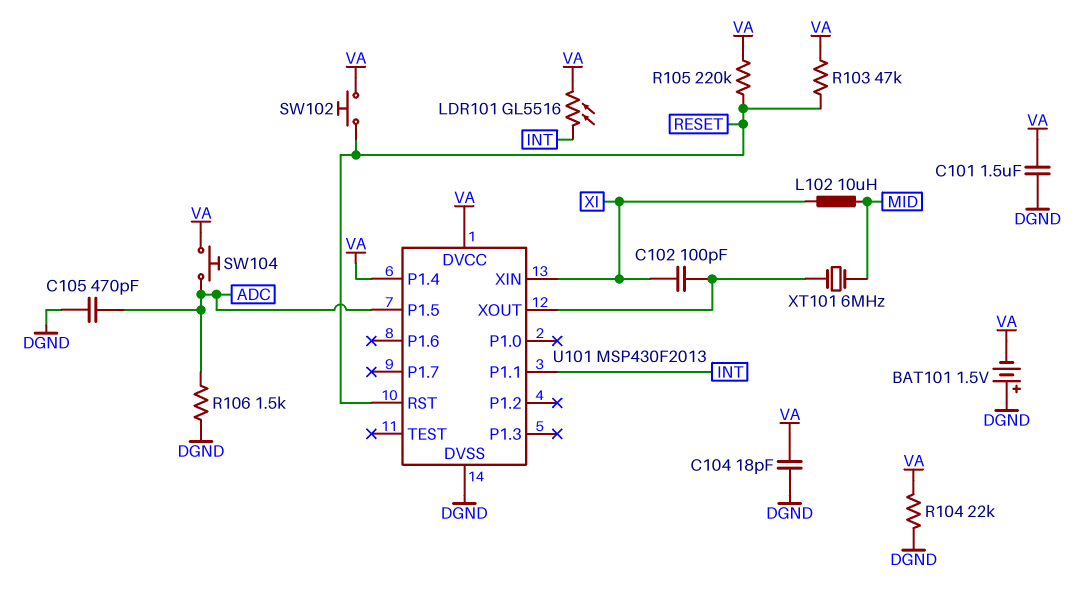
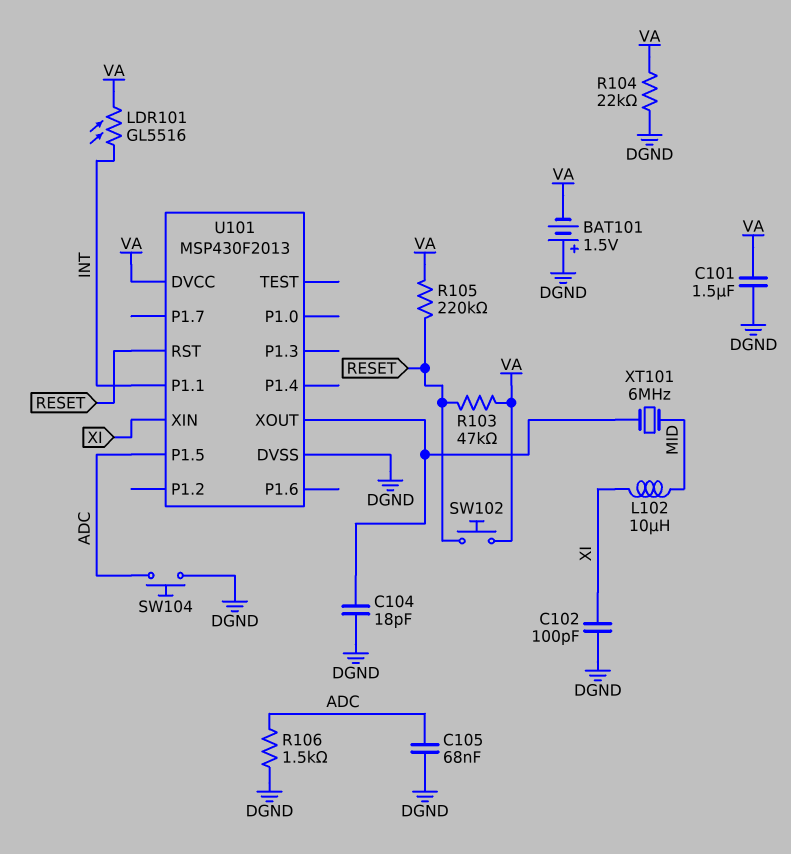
C102: 100pF (U101/XOUT, XI) -> 100pF (DGND, XI)
C104: 18pF (DGND, VA) -> 18pF (DGND, U101/XOUT)
C105: 470pF (ADC, DGND) -> 68nF (ADC, DGND)
SW104: button (ADC, VA) -> button (ADC, DGND)
U101 pin P1.4: VA -> none

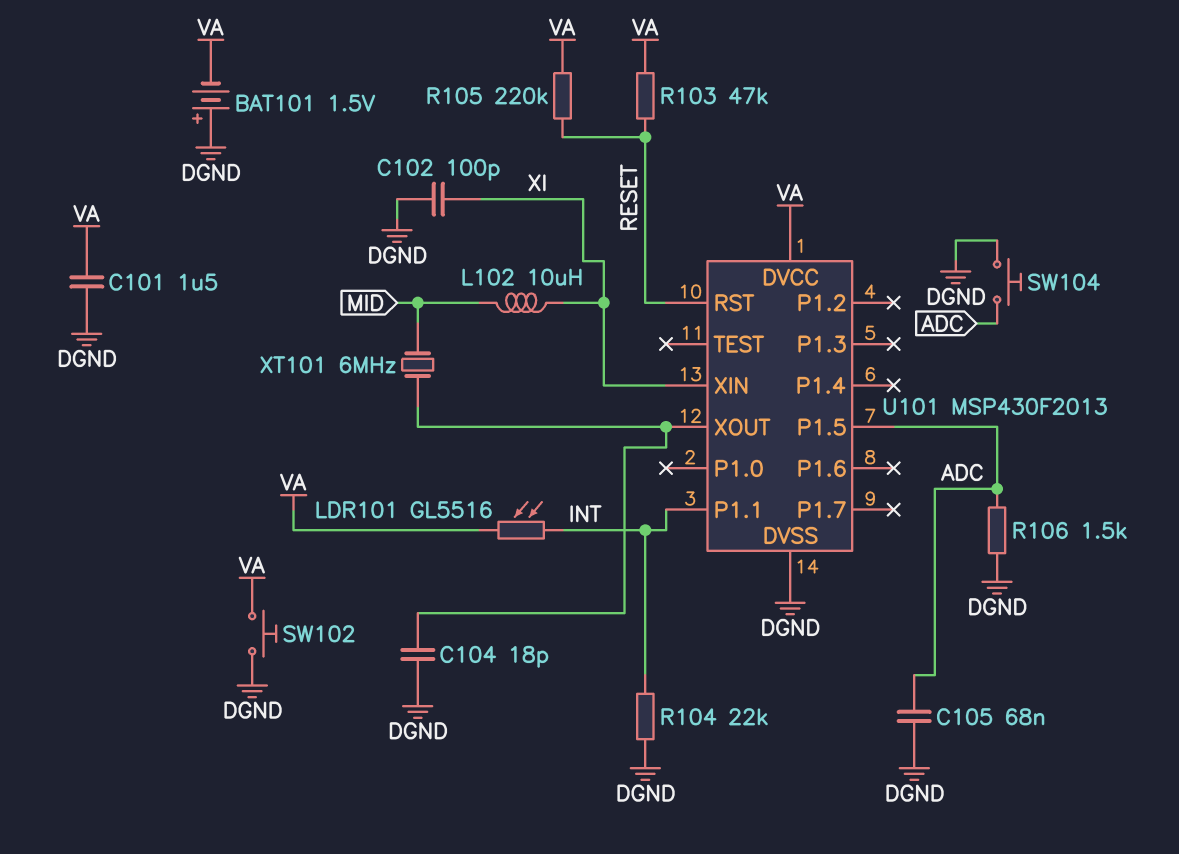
R104: 22k (DGND, VA) -> 22k (DGND, INT)
SW102: button (RESET, VA) -> button (DGND, VA)

